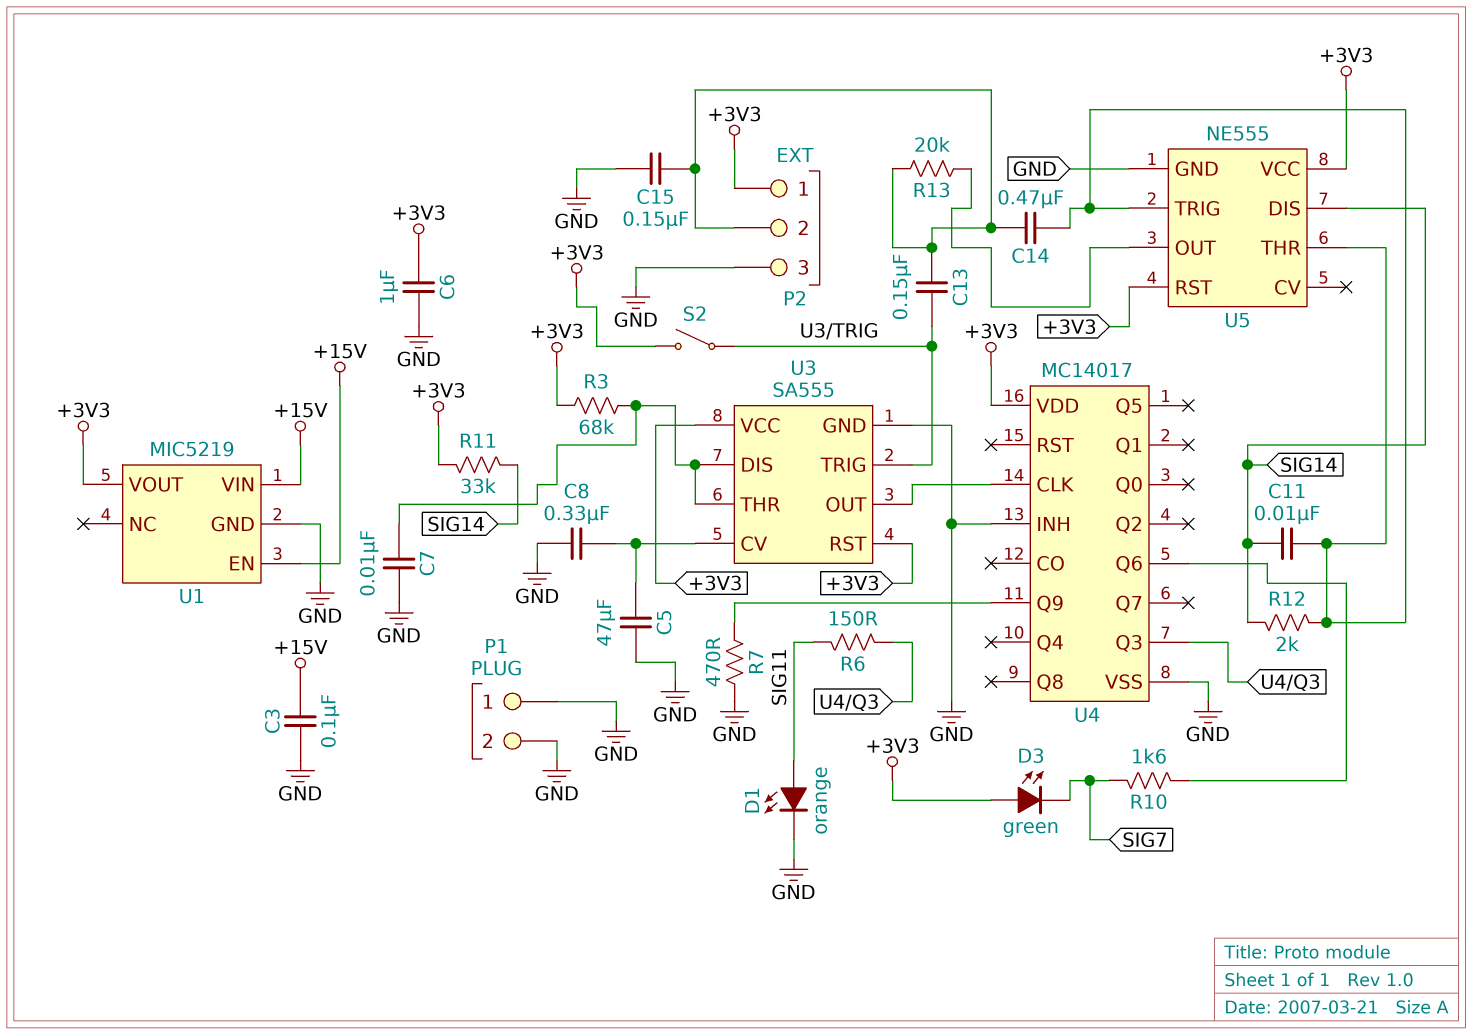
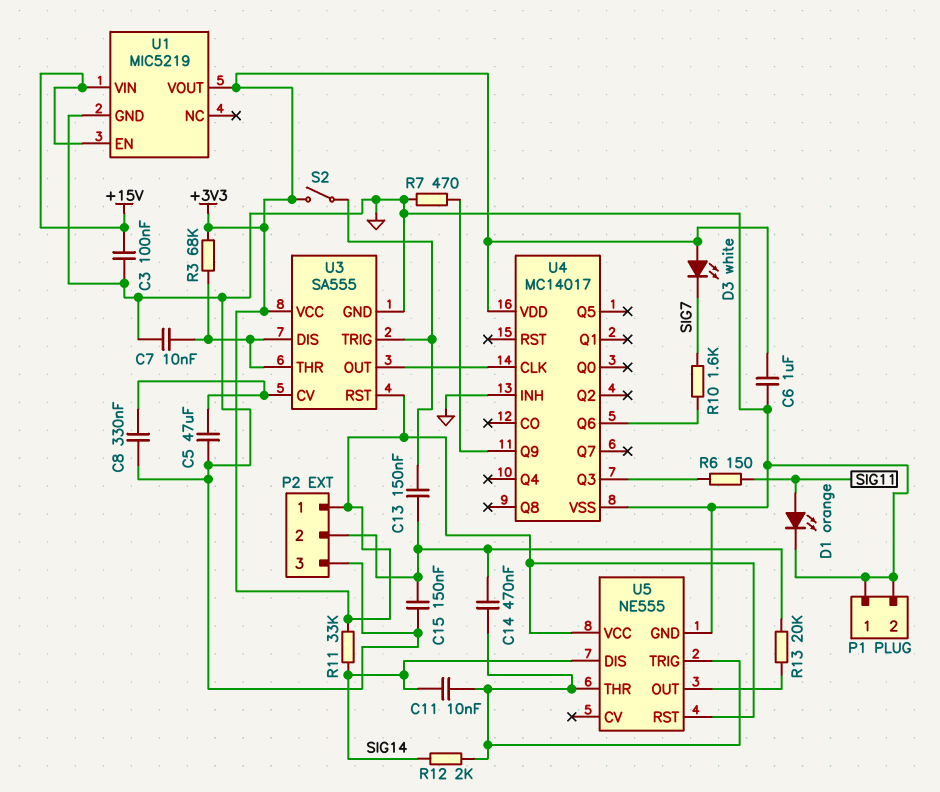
D3: LED green (A +3V3, K SIG7) -> LED white (A +3V3, K SIG7)

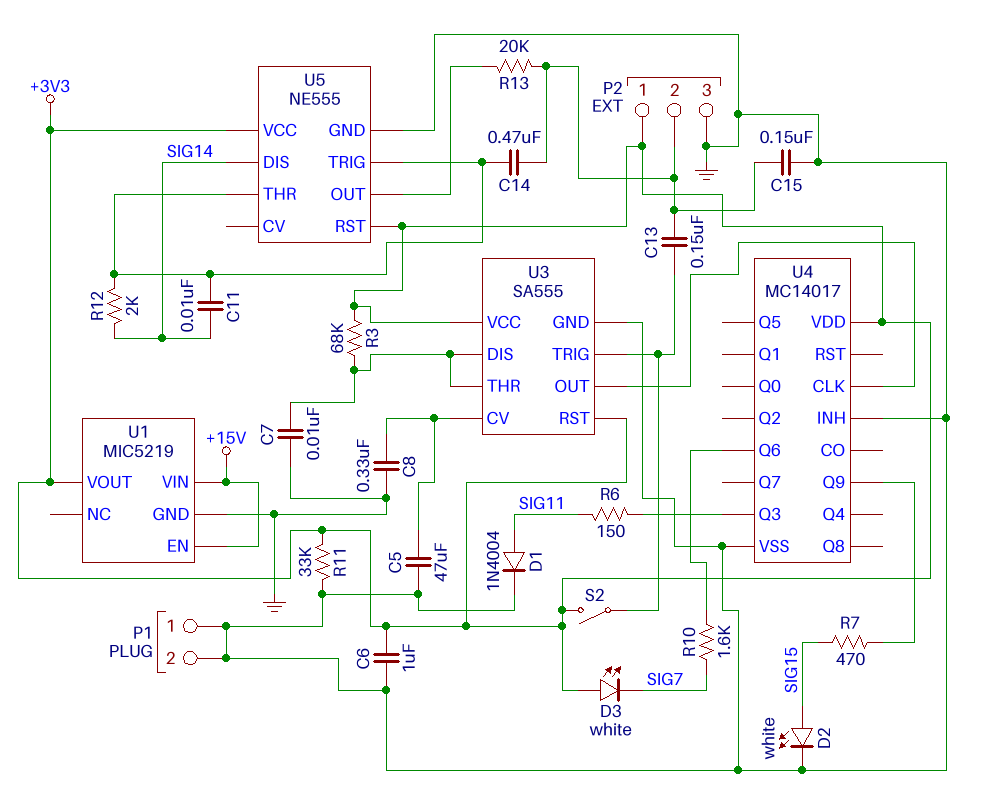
C3: 100nF (+15V, GND) -> none
D1: LED orange (A SIG11, K GND) -> diode 1N4004 (A SIG11, K GND)
D2: none -> LED white (A SIG15, K GND)
R7: 470 (GND, U4/Q9) -> 470 (SIG15, U4/Q9)
R11: 33k (+3V3, SIG14) -> 33k (+3V3, GND)

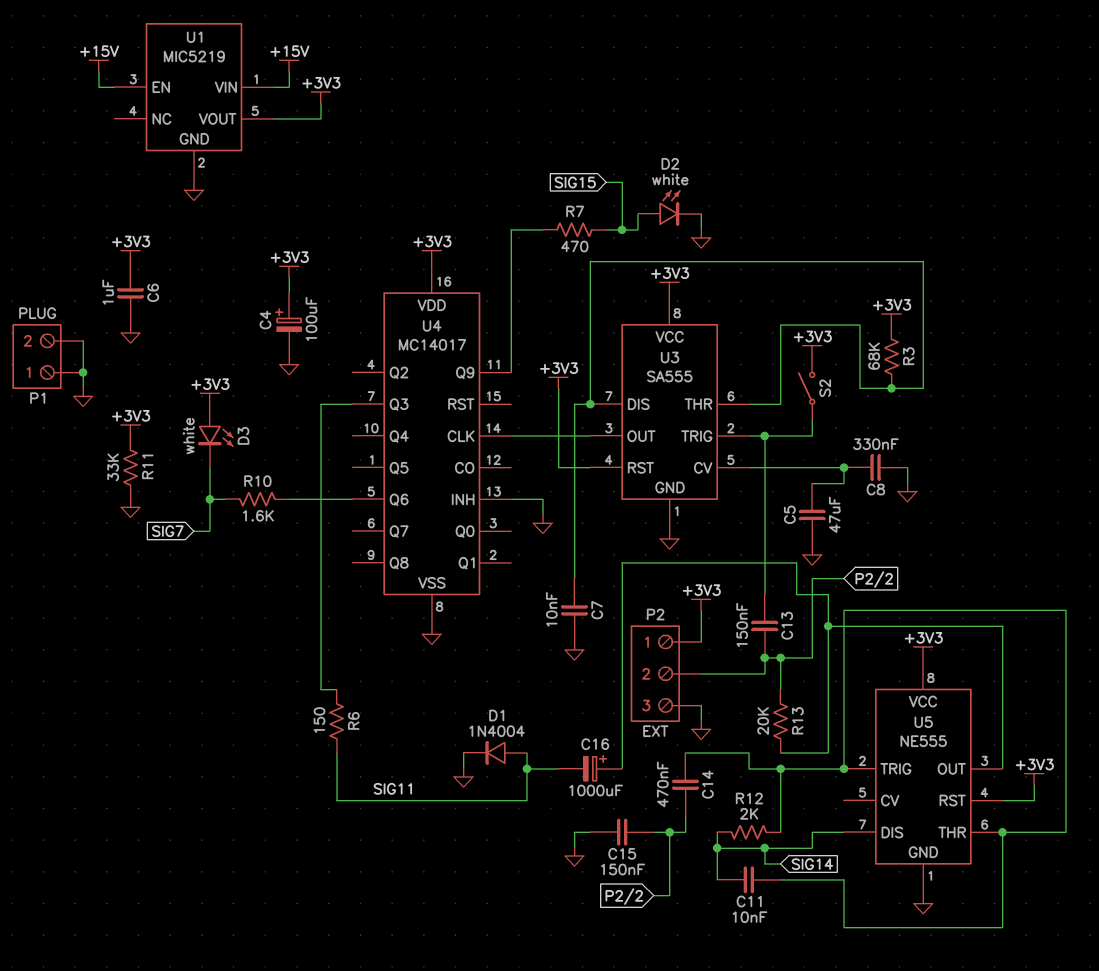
C4: none -> 100uF (plus +3V3, minus GND)
C16: none -> 1000uF (plus U5/OUT, minus SIG11)

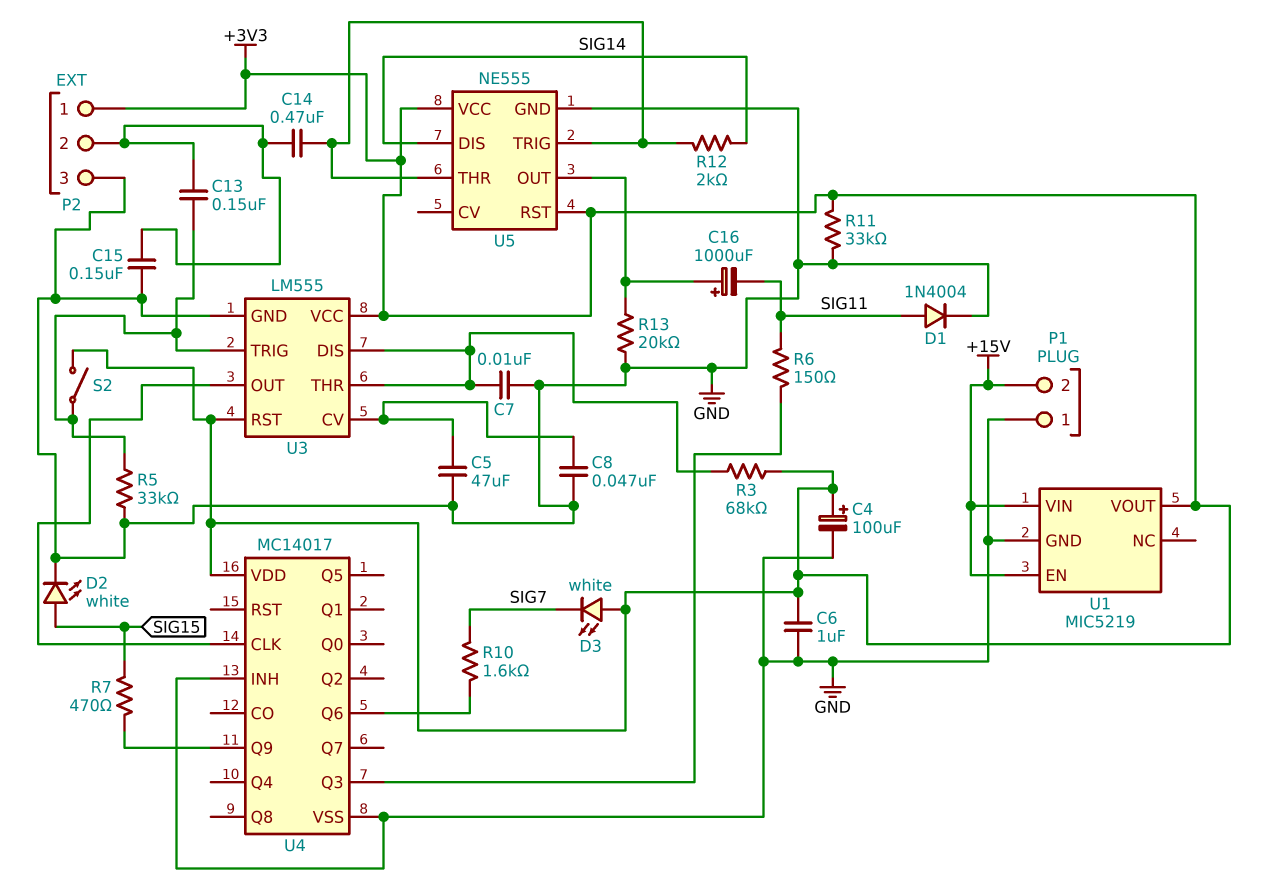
C8: 330nF (GND, U3/CV) -> 47nF (GND, U3/CV)
C11: 10nF (SIG14, U5/THR) -> none
P1 pin 2: GND -> +15V
R5: none -> 33k (GND, U3/TRIG)
R13: 20k (P2/2, U5/OUT) -> 20k (GND, U5/OUT)
U3: SA555 -> LM555

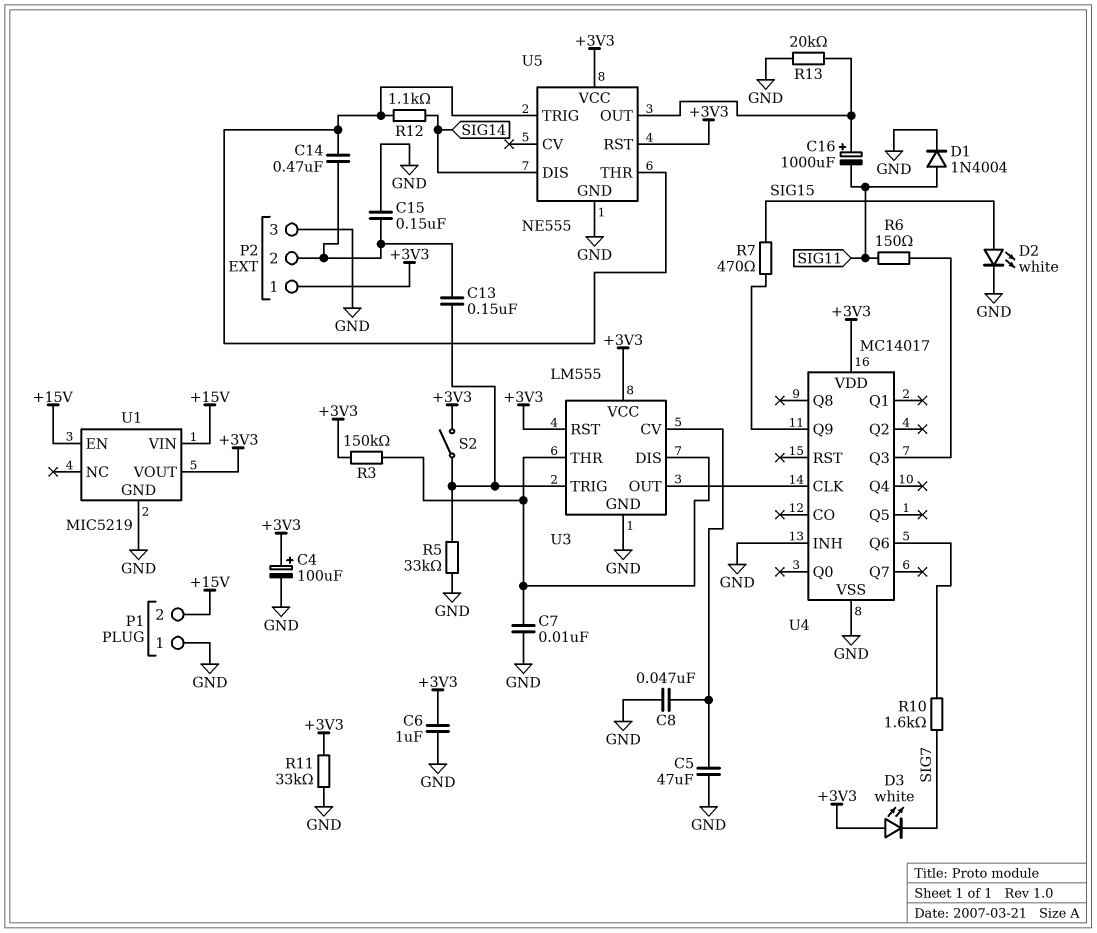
R3: 68k (+3V3, U3/DIS) -> 150k (+3V3, U3/DIS)
R12: 2k (SIG14, U5/THR) -> 1.1k (SIG14, U5/THR)

